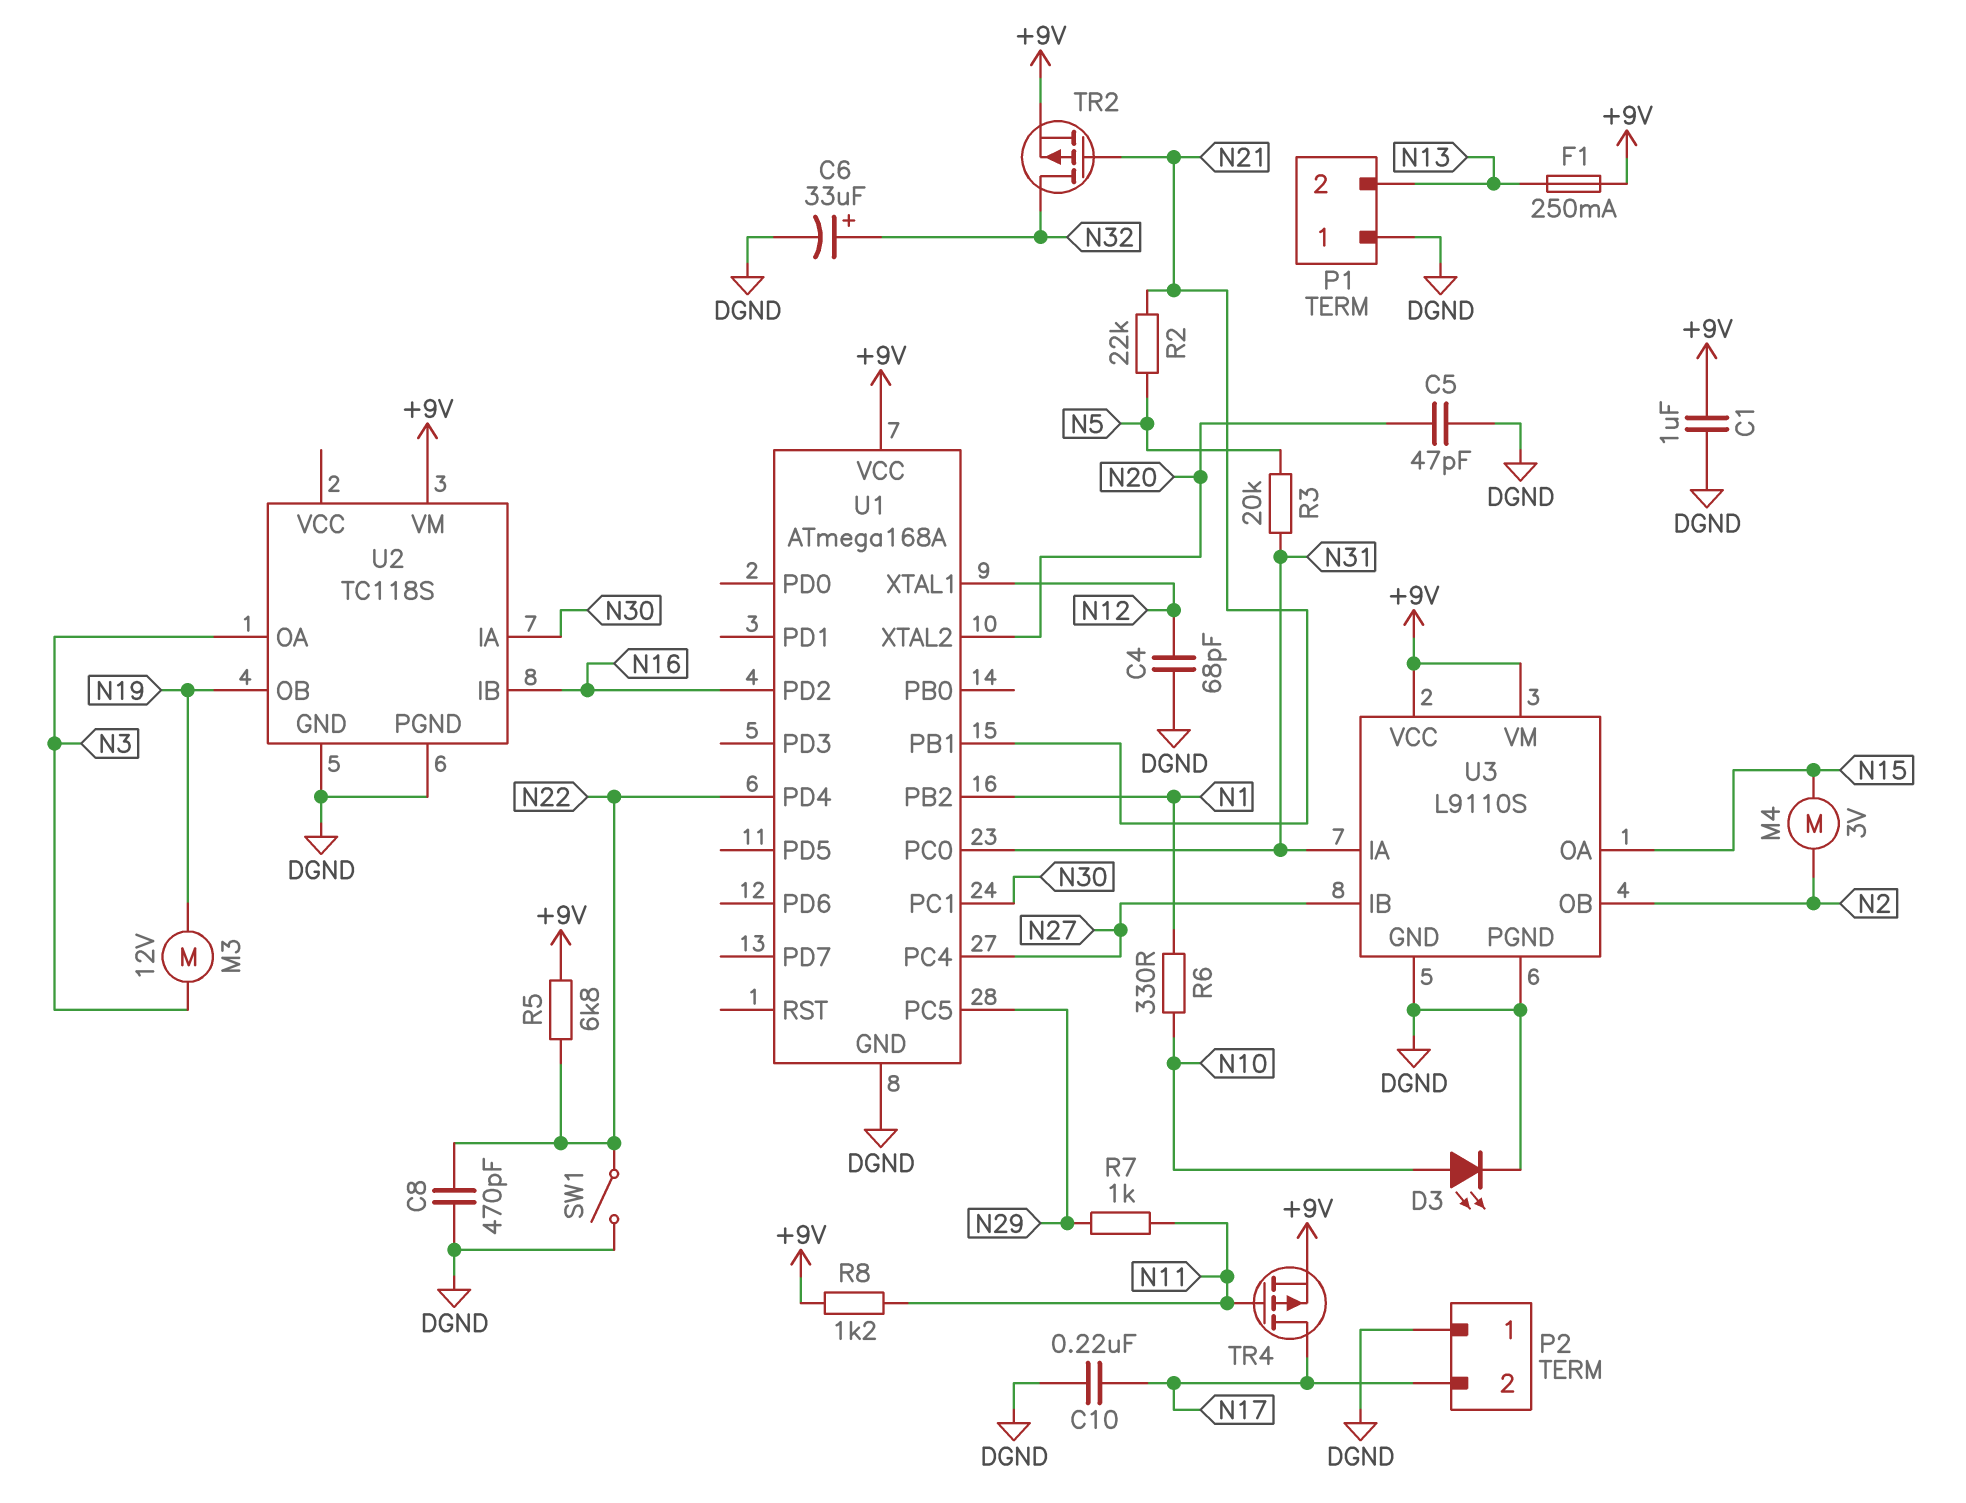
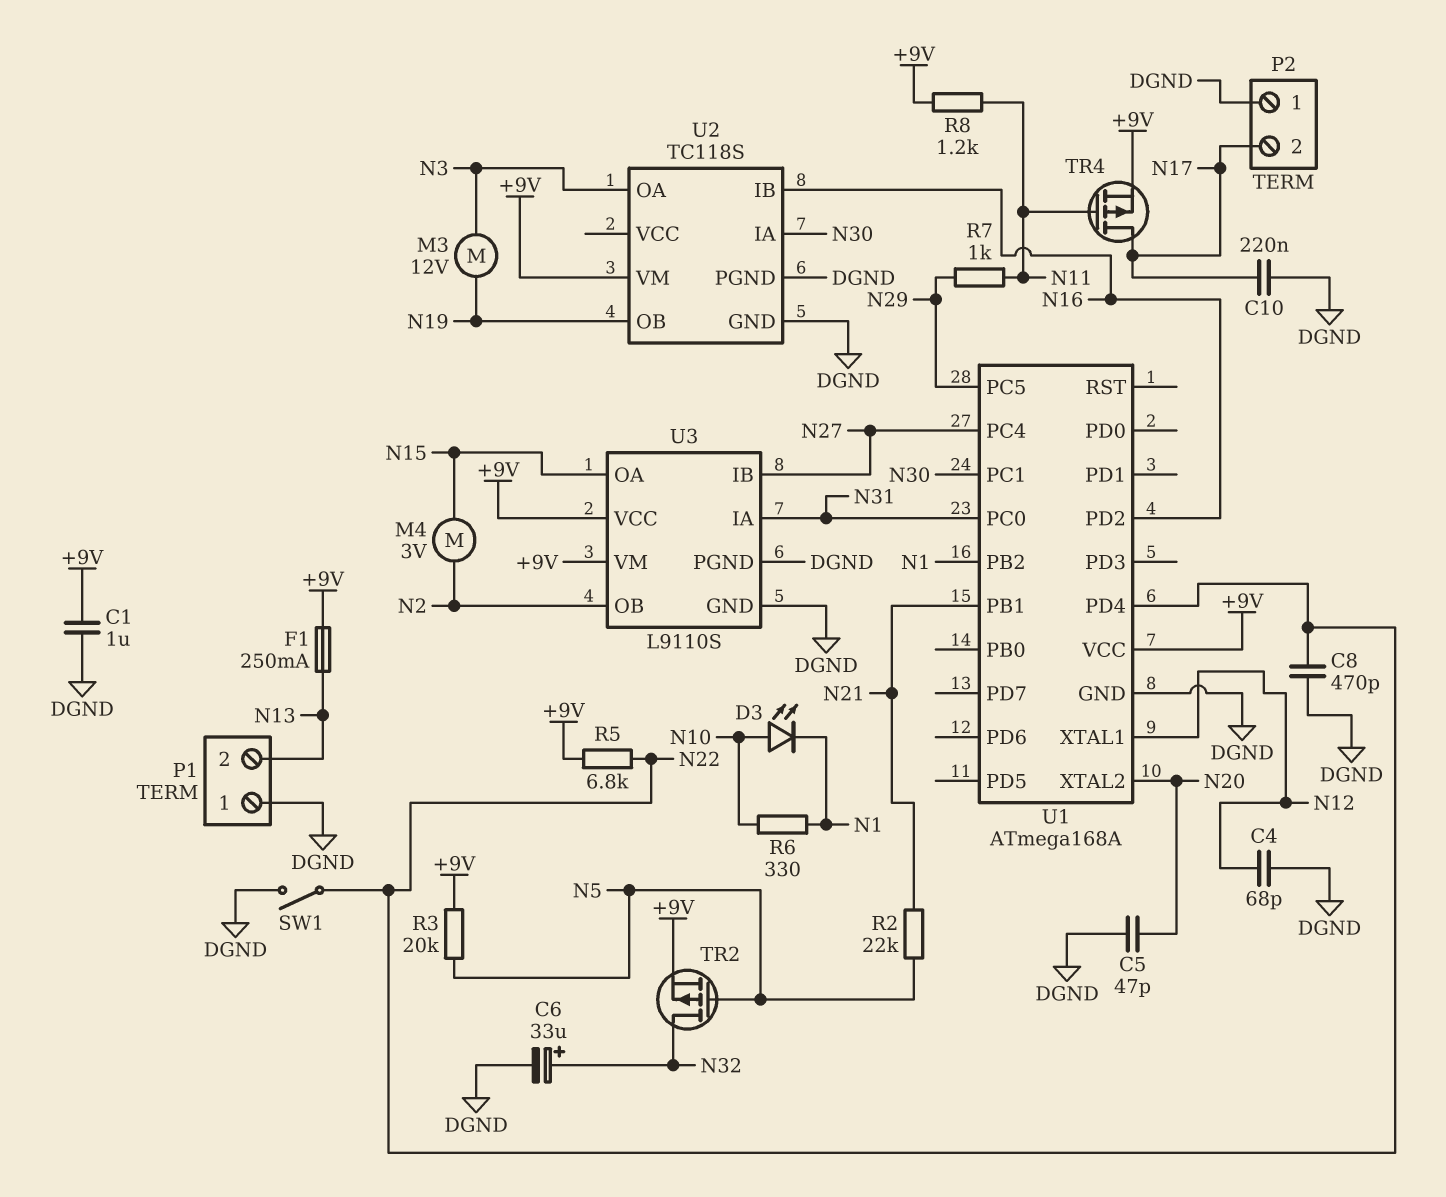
D3: LED (A N10, K DGND) -> LED (A N10, K N1)
R3: 20k (N5, N31) -> 20k (+9V, N5)
TR2: PMOS (G N21, D N32, S +9V) -> PMOS (G N5, D N32, S +9V)

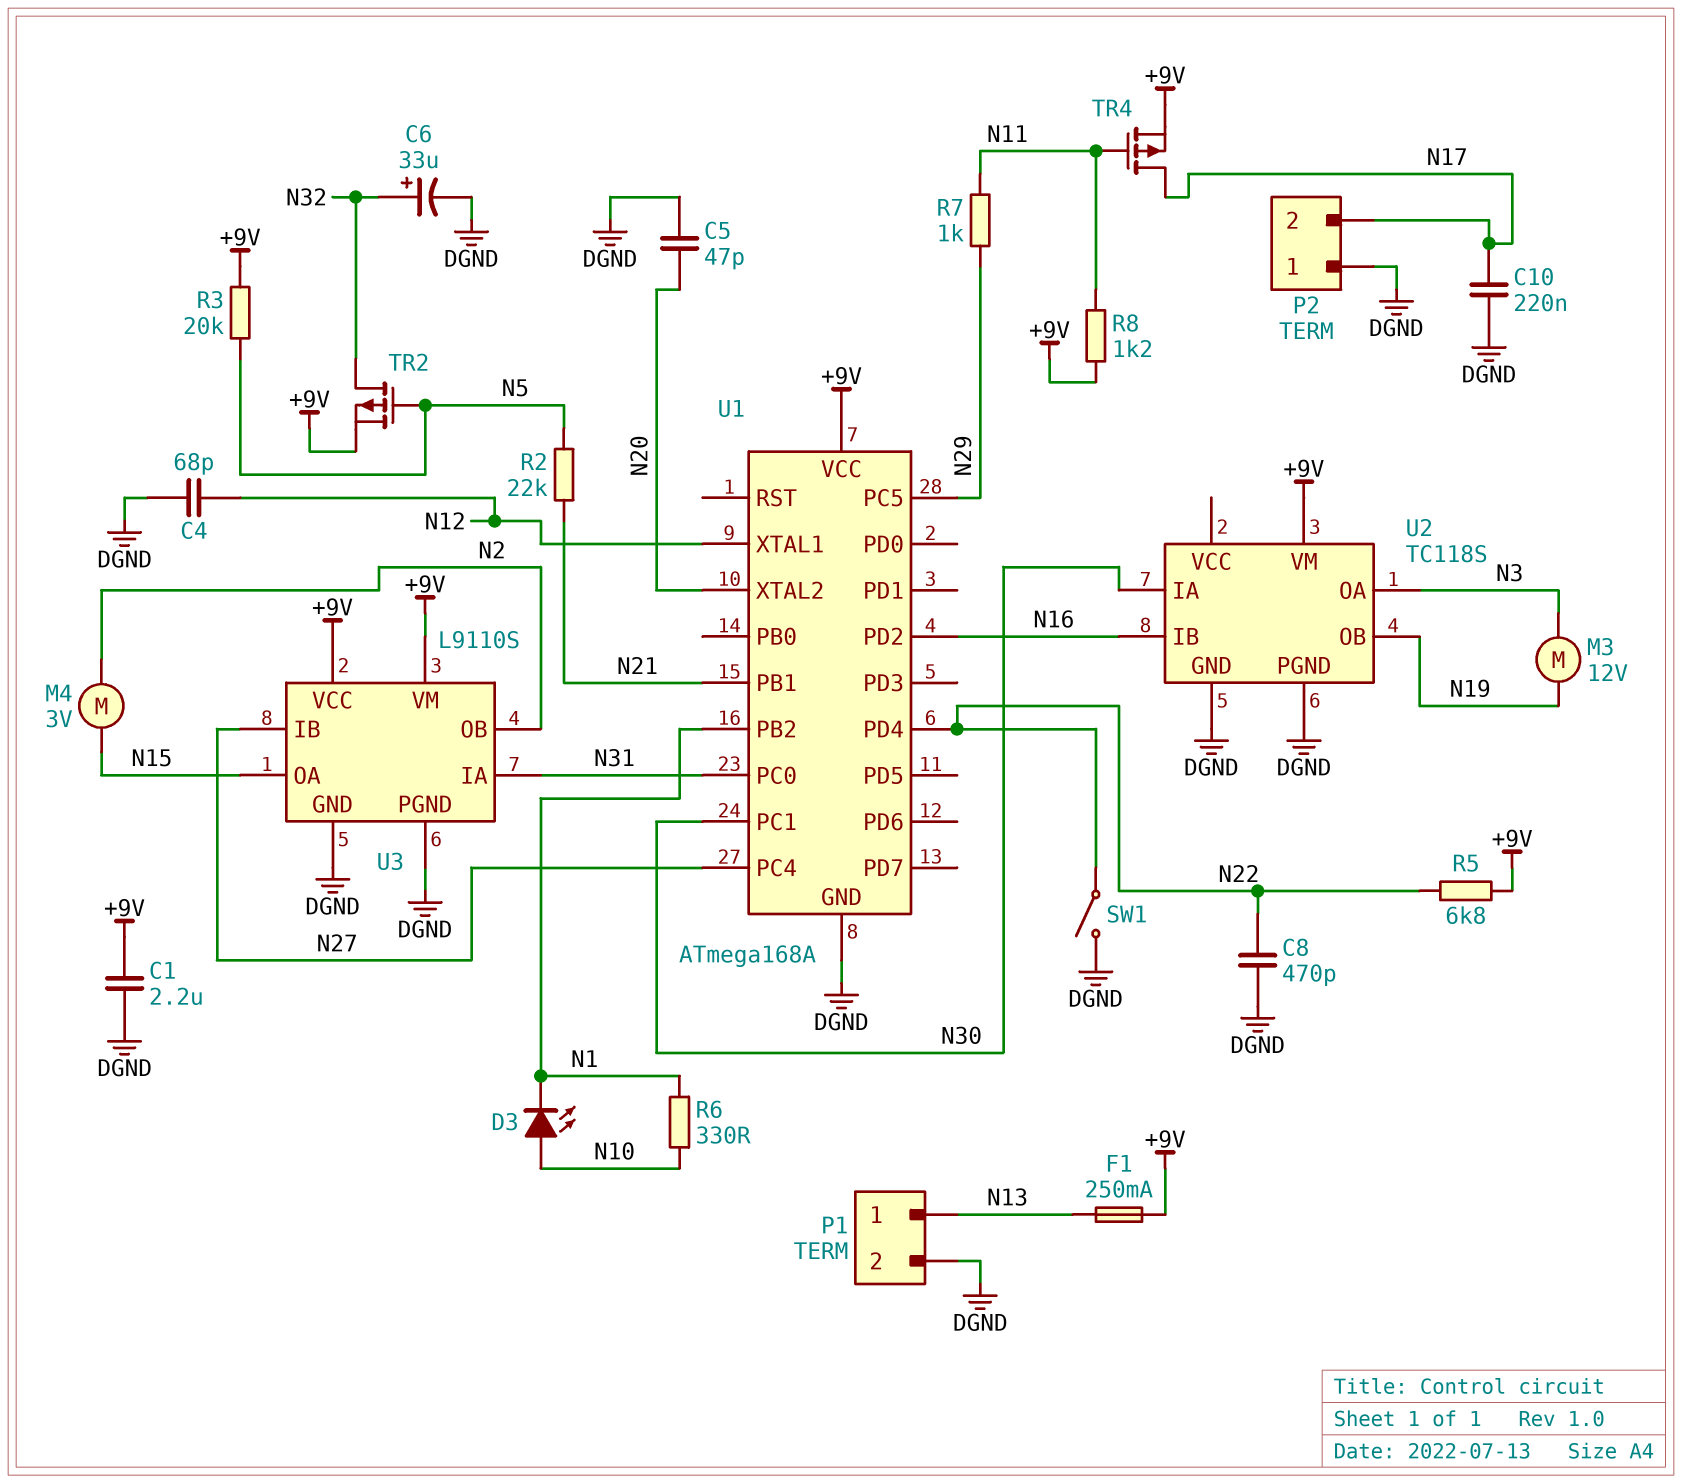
C1: 1uF (+9V, DGND) -> 2.2uF (+9V, DGND)
P1 pin 1: DGND -> N13
P1 pin 2: N13 -> DGND

